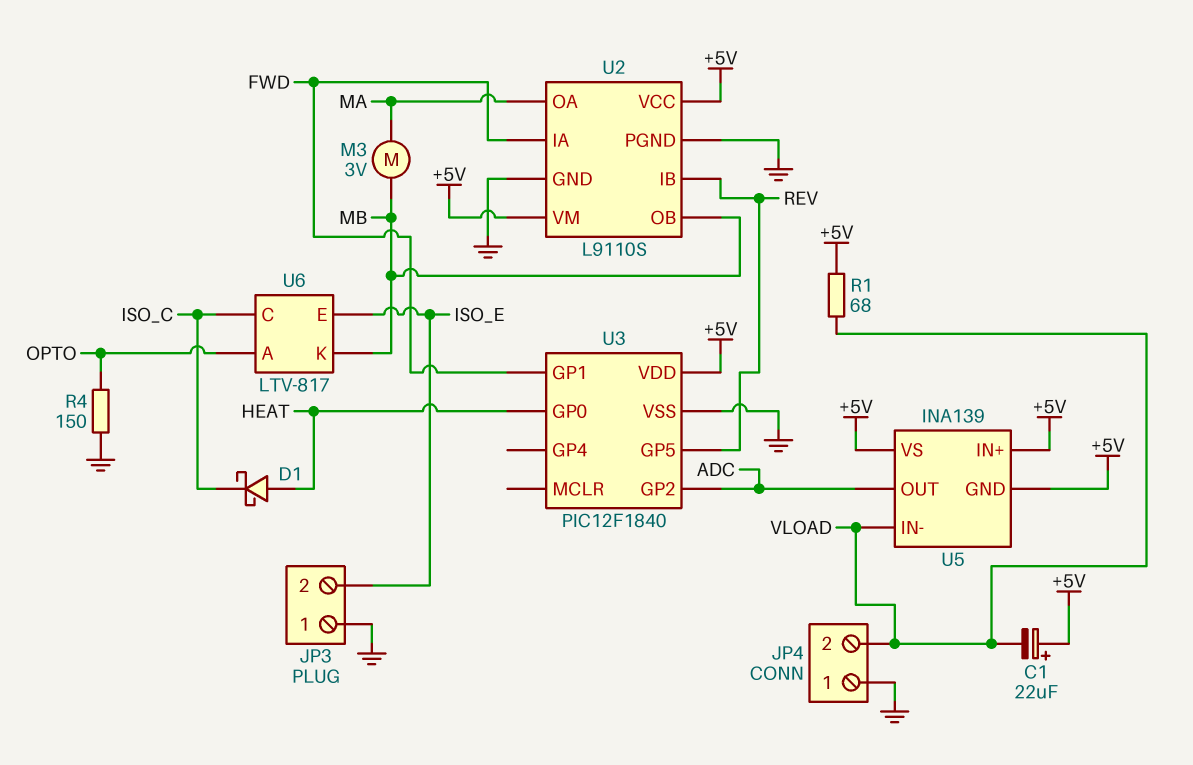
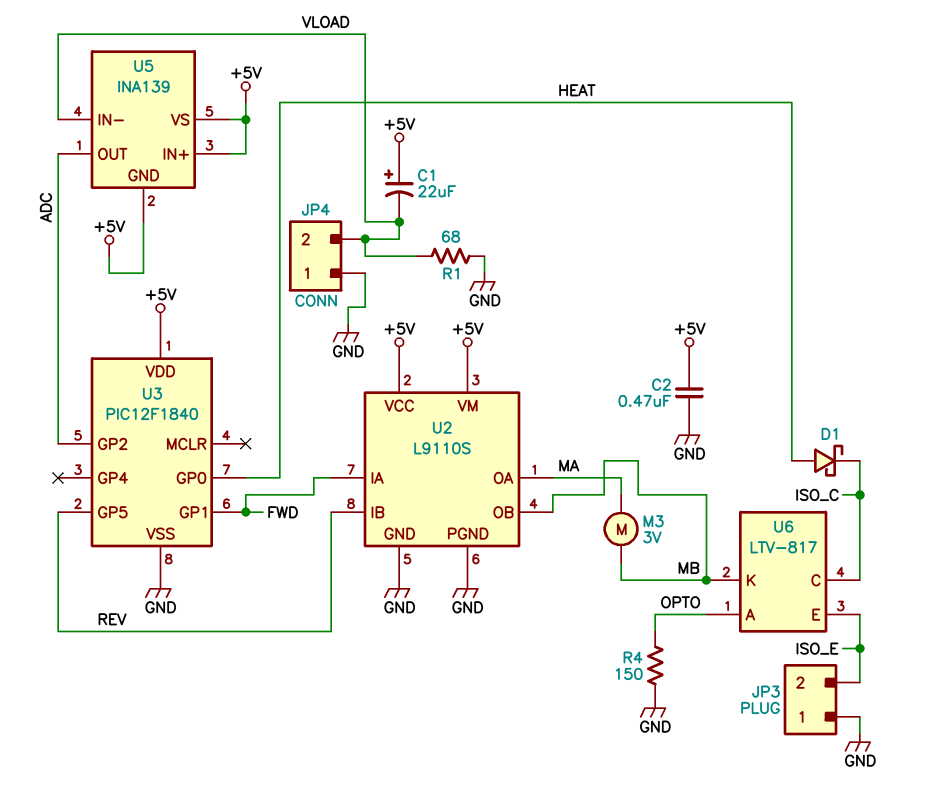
C2: none -> 470nF (+5V, GND)
R1: 68 (+5V, VLOAD) -> 68 (GND, VLOAD)

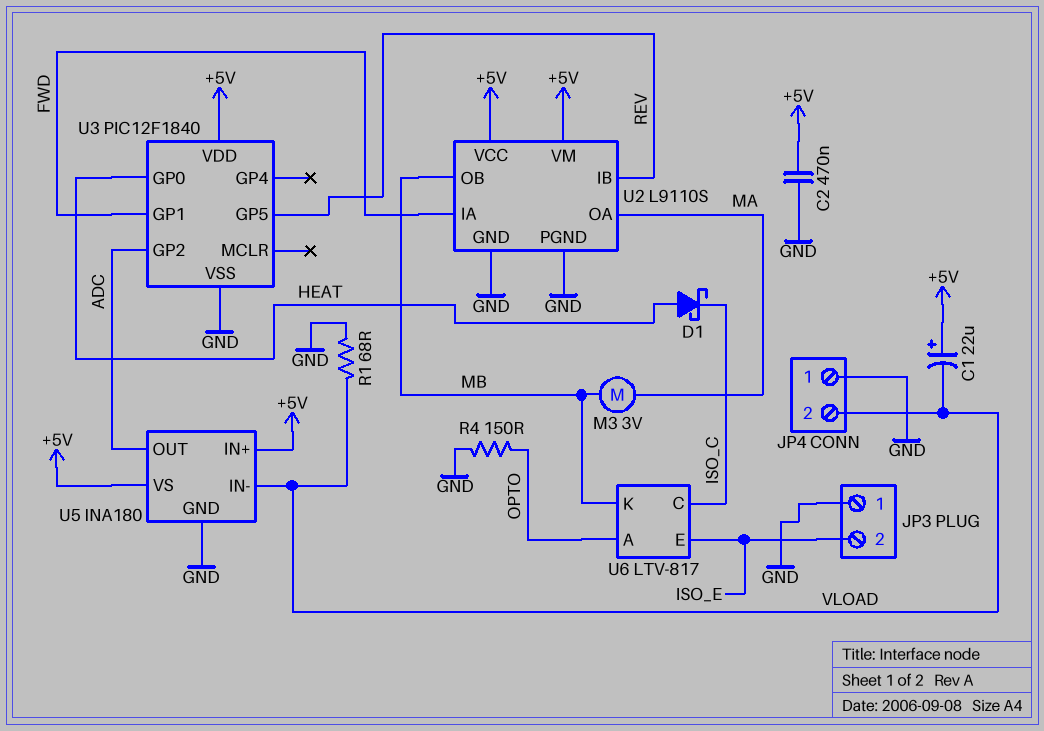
U5: INA139 -> INA180
U5 pin GND: +5V -> GND

